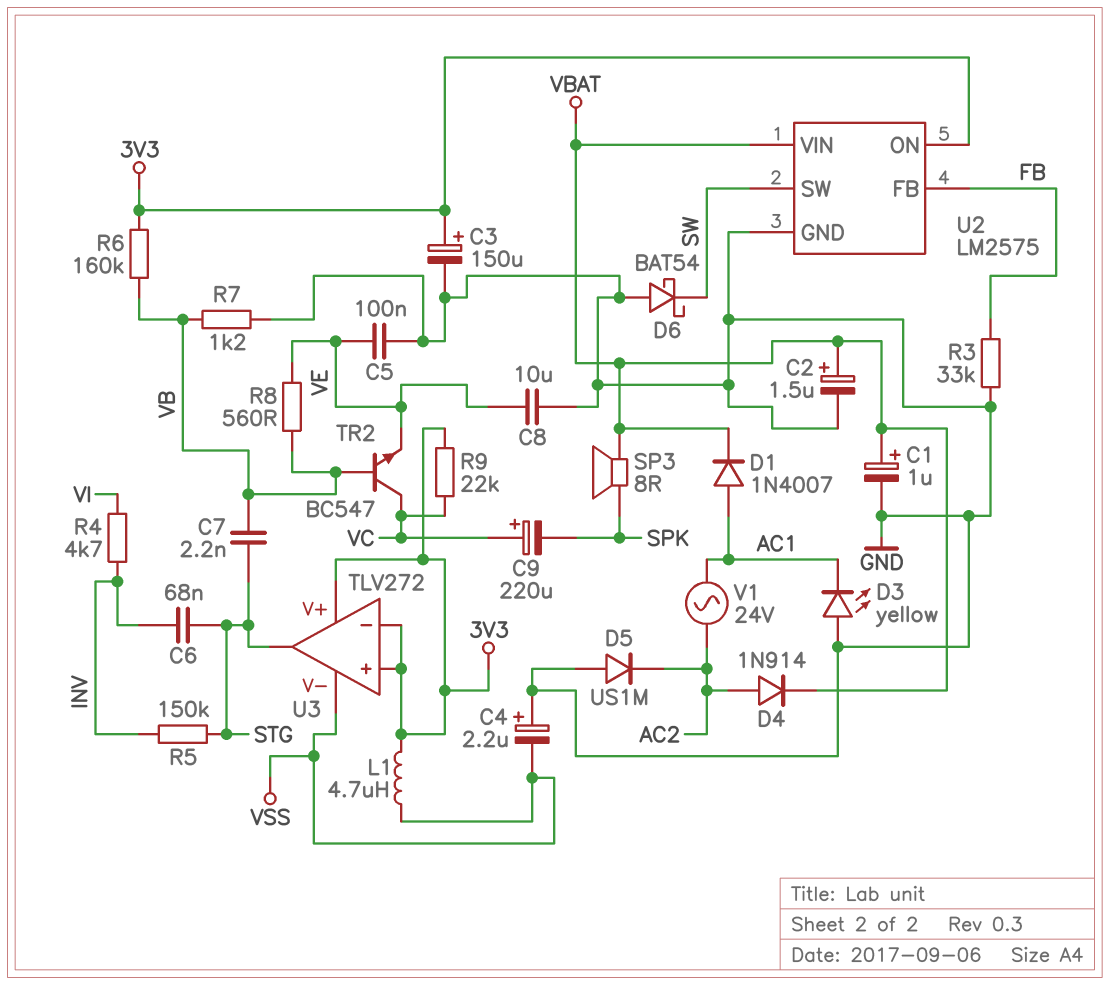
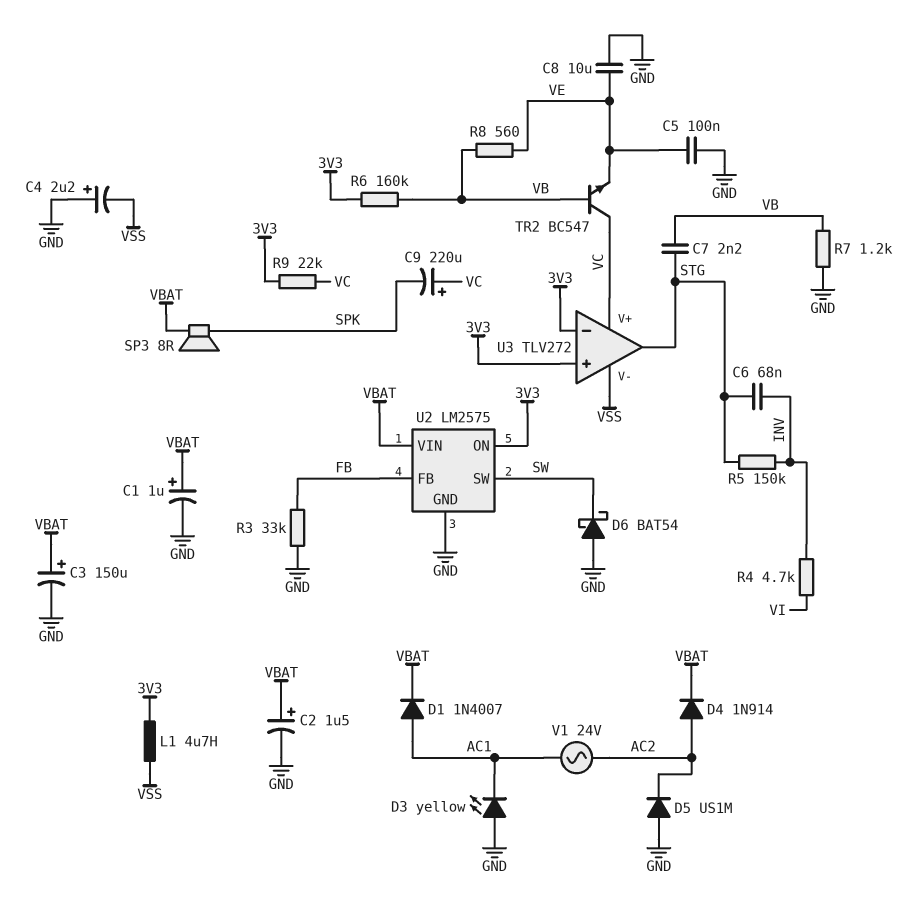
C3: 150uF (plus 3V3, minus GND) -> 150uF (plus VBAT, minus GND)
U3 pin V+: 3V3 -> VC

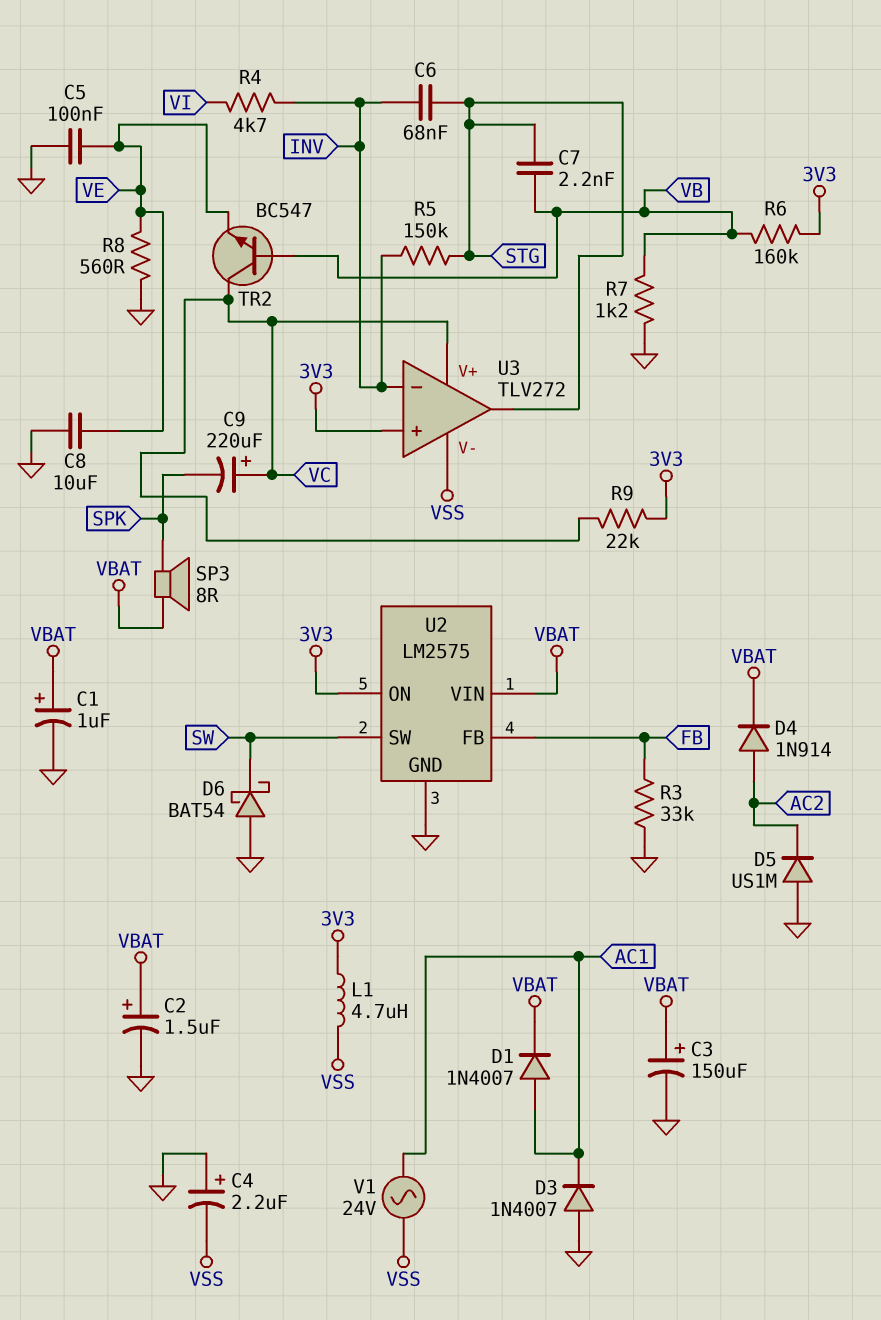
D3: LED yellow (A GND, K AC1) -> diode 1N4007 (A GND, K AC1)
R8: 560 (VB, VE) -> 560 (GND, VE)
U3 pin in-: 3V3 -> INV
V1: AC 24V (AC1, AC2) -> AC 24V (AC1, VSS)

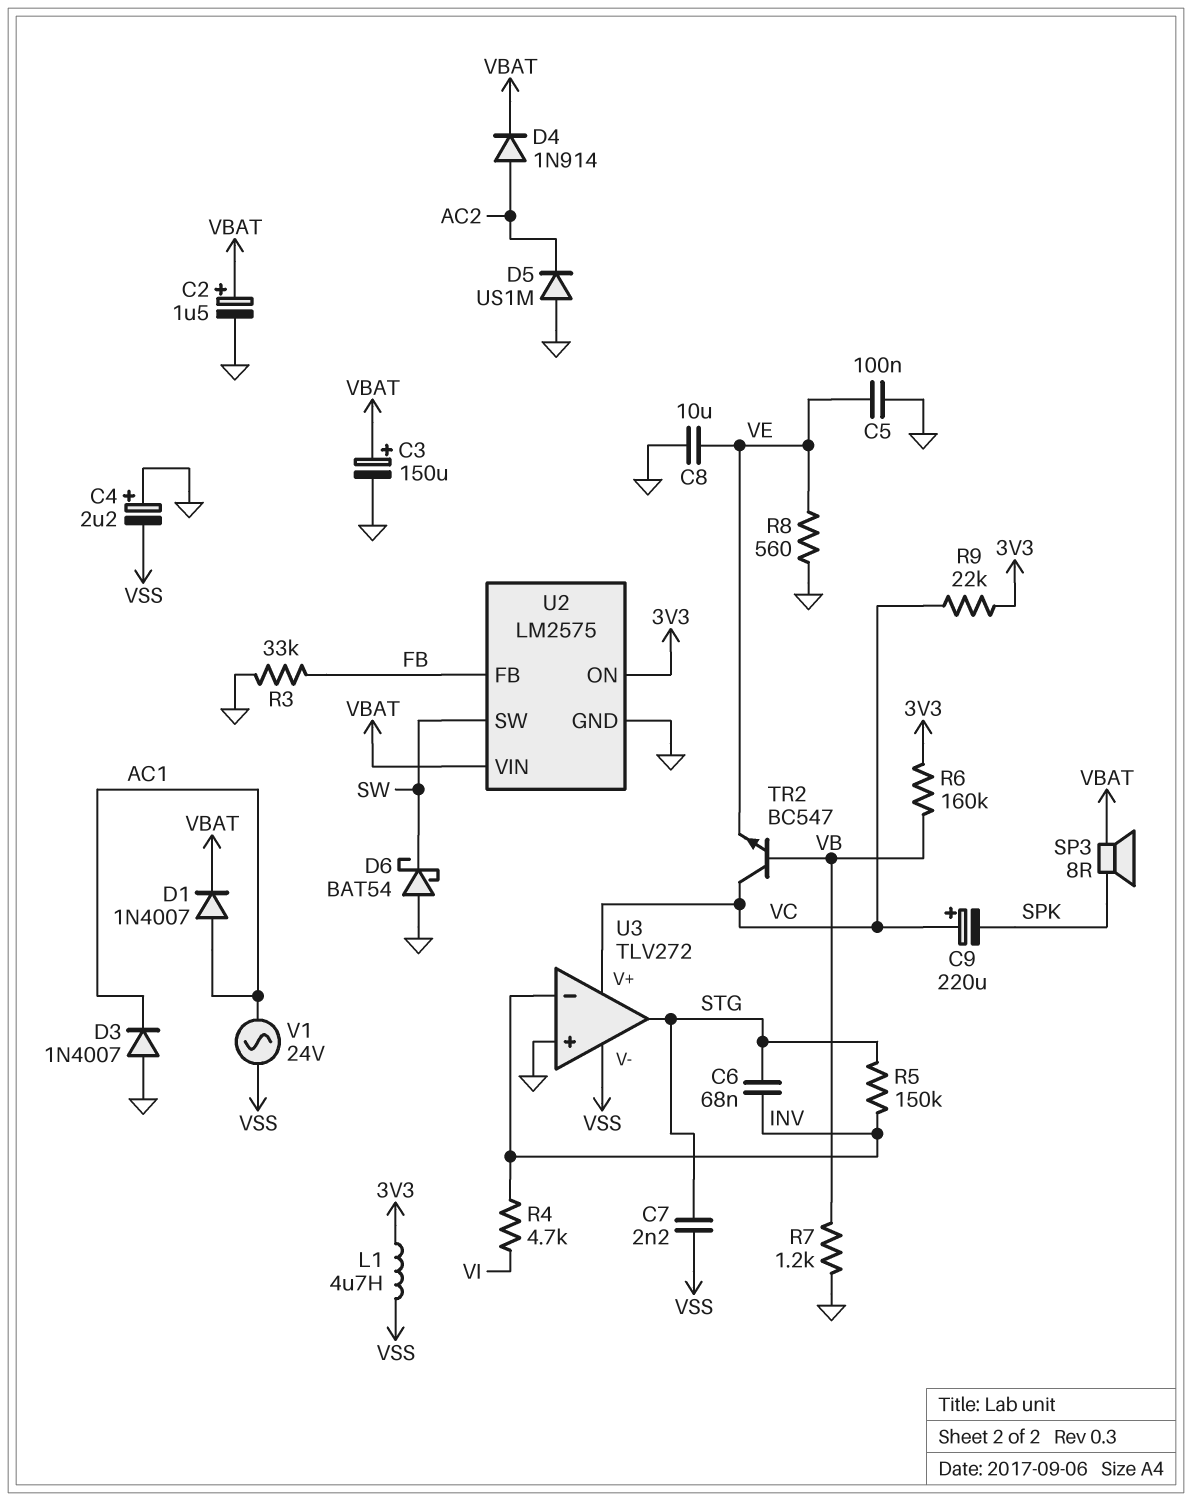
C1: 1uF (plus VBAT, minus GND) -> none
C7: 2.2nF (STG, VB) -> 2.2nF (STG, VSS)
U3 pin in+: 3V3 -> GND

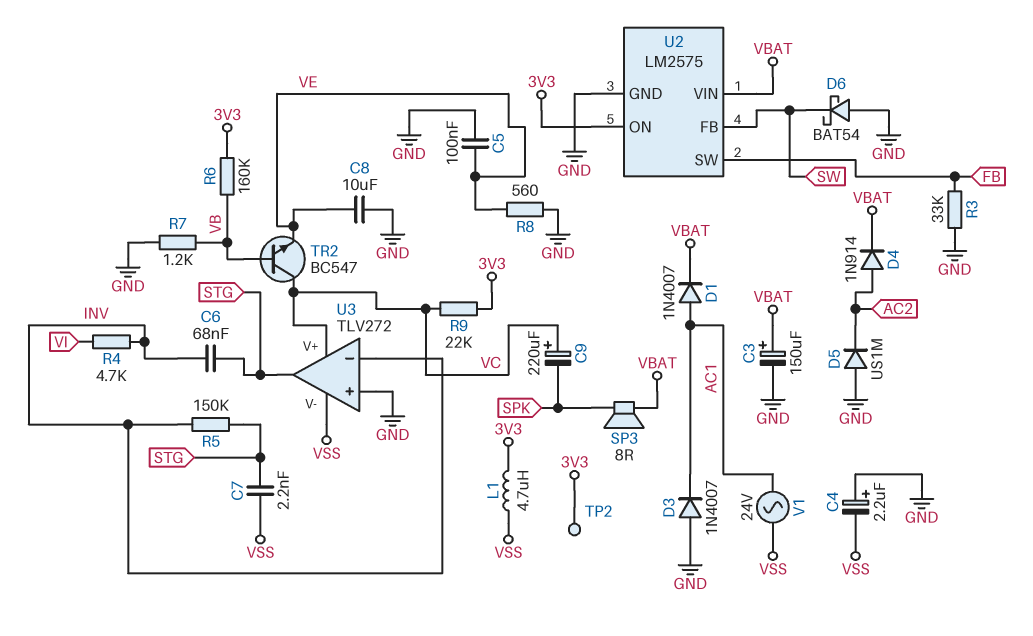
C2: 1.5uF (plus VBAT, minus GND) -> none
TP2: none -> test point (3V3)
U2 pin FB: FB -> SW
U2 pin SW: SW -> FB

